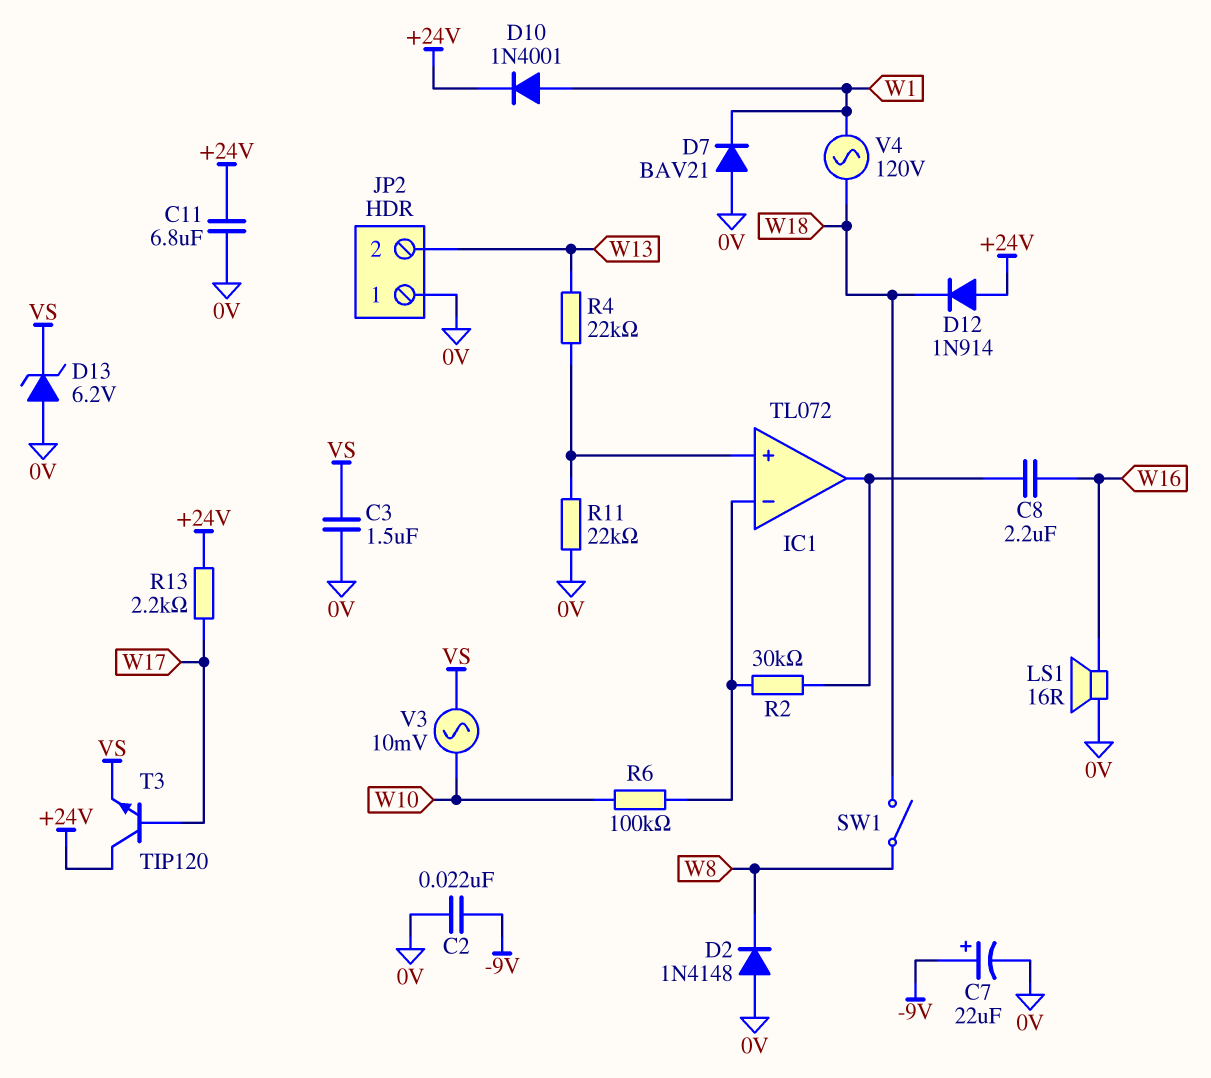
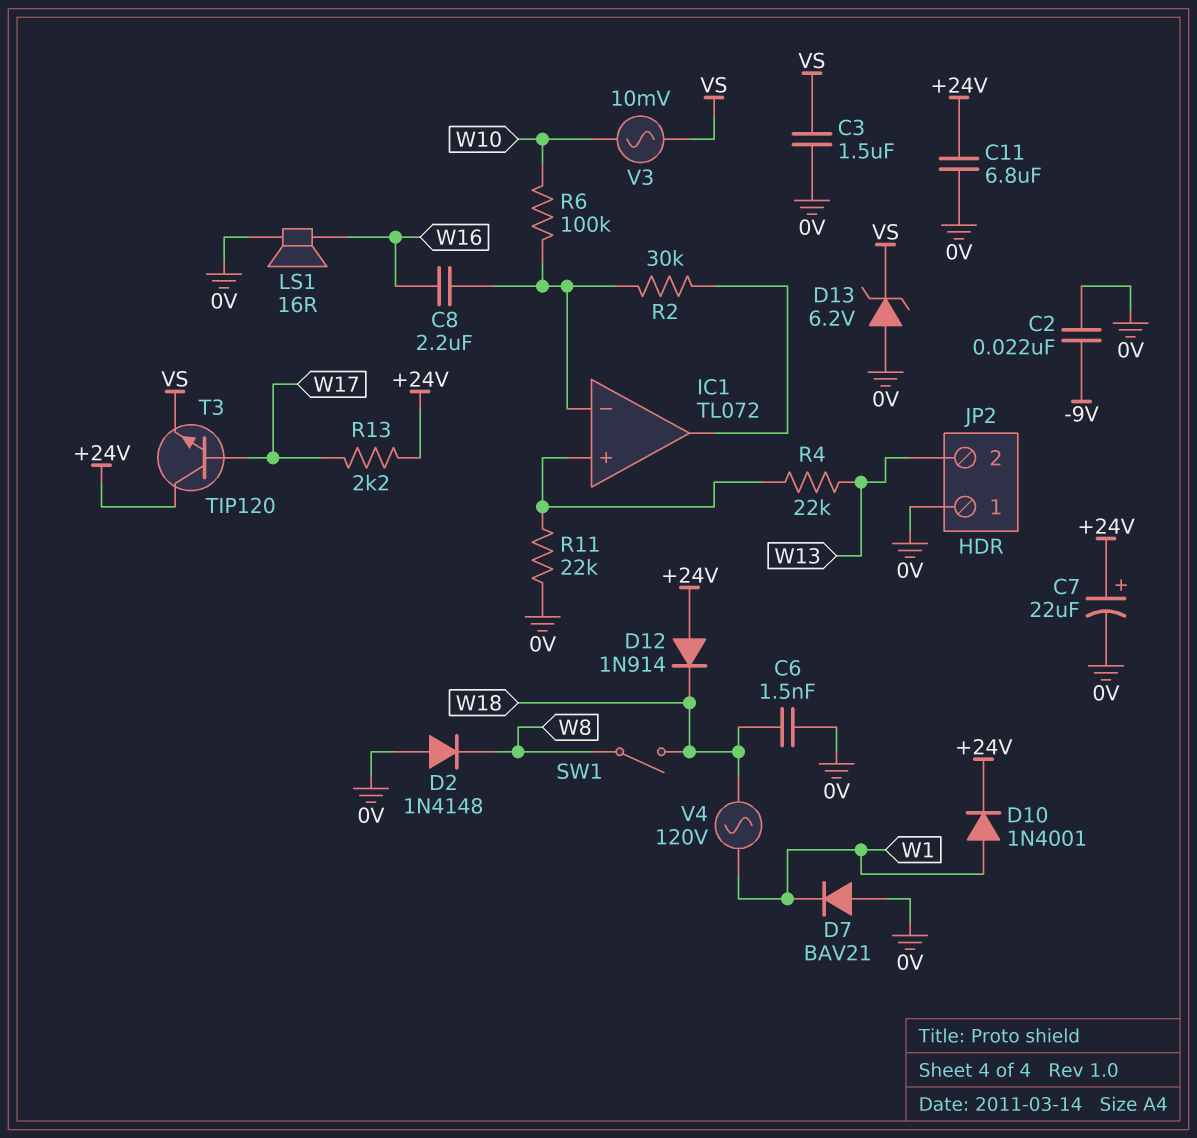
C6: none -> 1.5nF (0V, W18)
C7: 22uF (plus -9V, minus 0V) -> 22uF (plus +24V, minus 0V)
C8: 2.2uF (IC1/out, W16) -> 2.2uF (IC1/in-, W16)

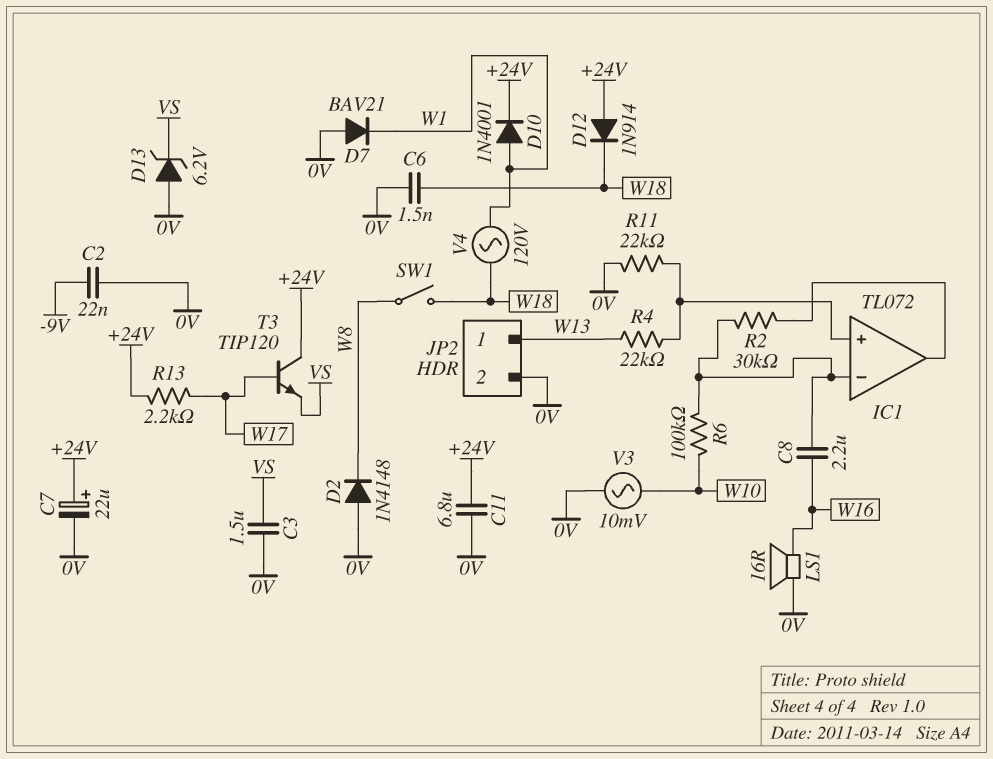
JP2 pin 1: 0V -> W13
JP2 pin 2: W13 -> 0V
V3: AC 10mV (VS, W10) -> AC 10mV (0V, W10)

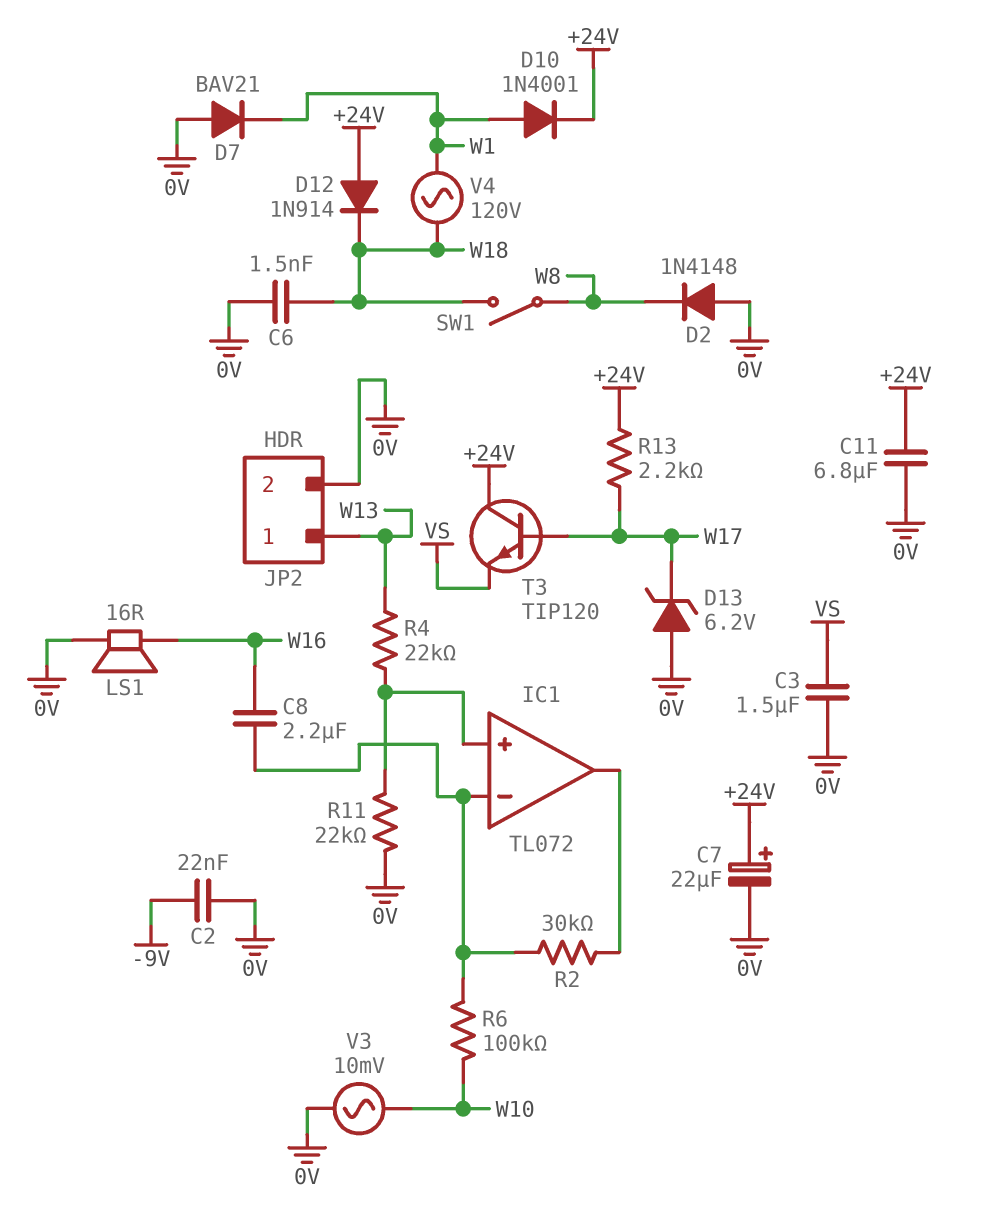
D13: zener 6.2V (A 0V, K VS) -> zener 6.2V (A 0V, K W17)

